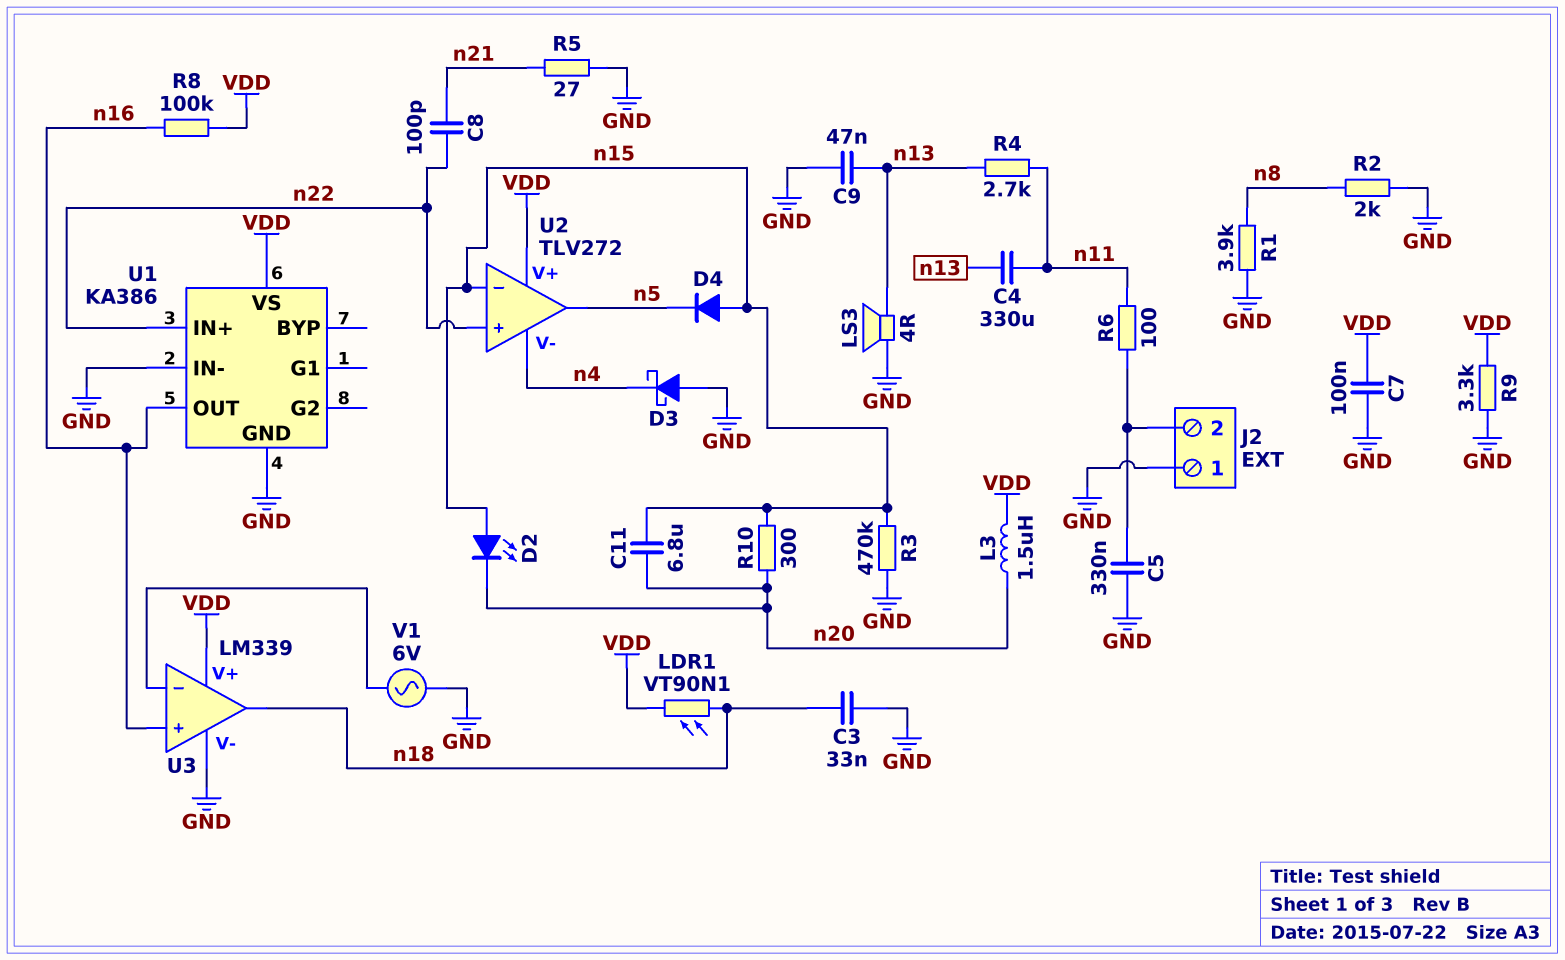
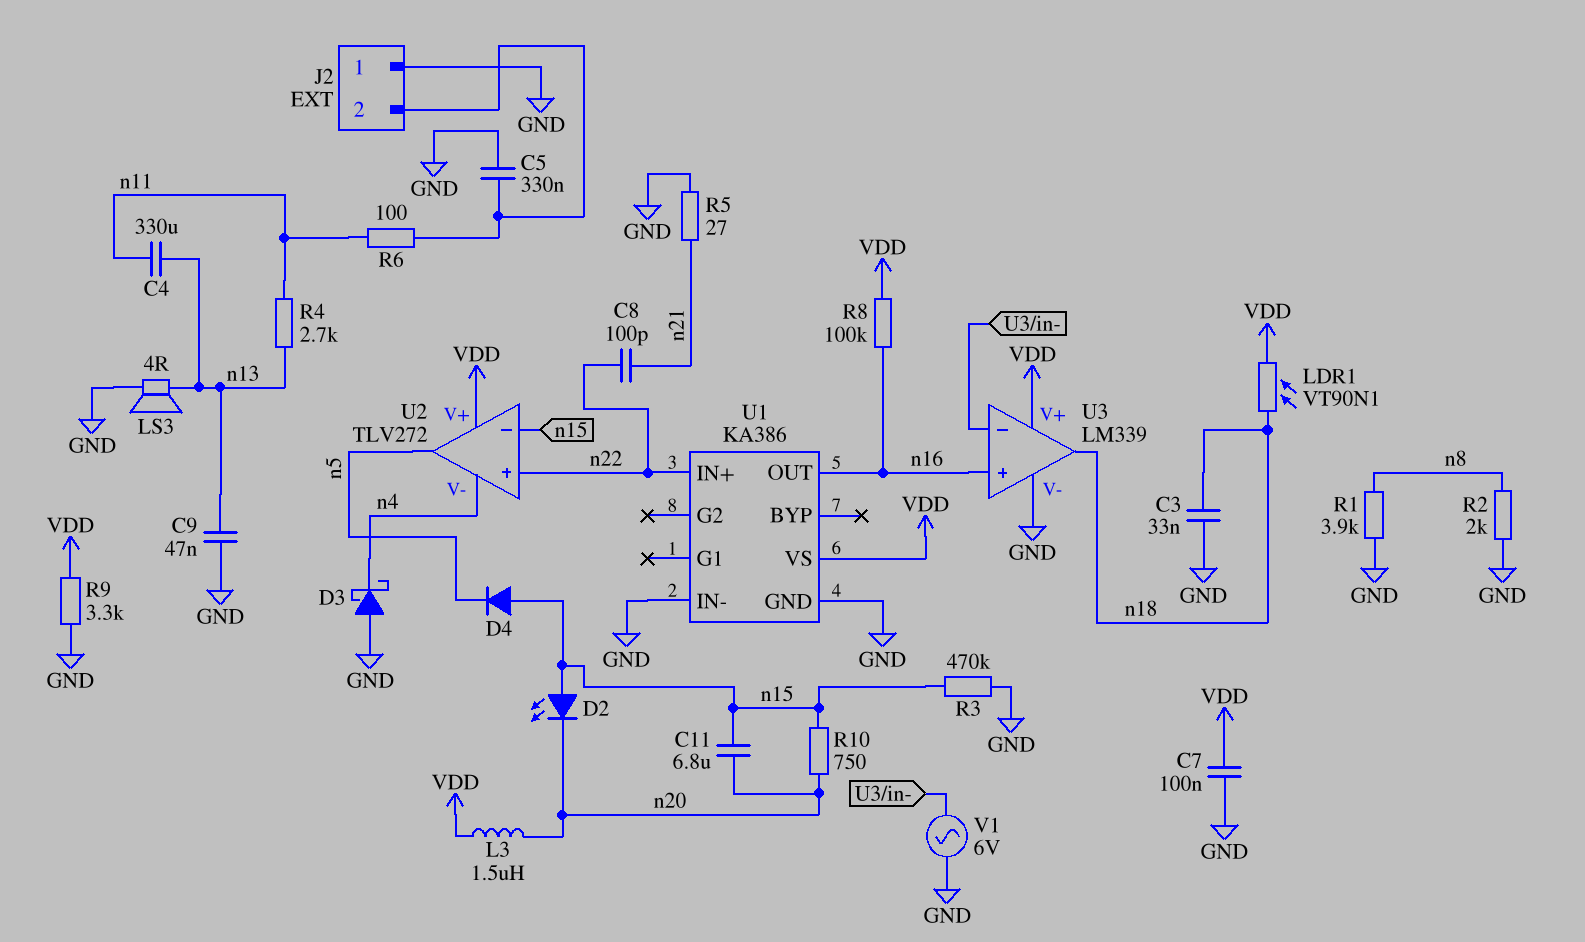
R10: 300 (n15, n20) -> 750 (n15, n20)

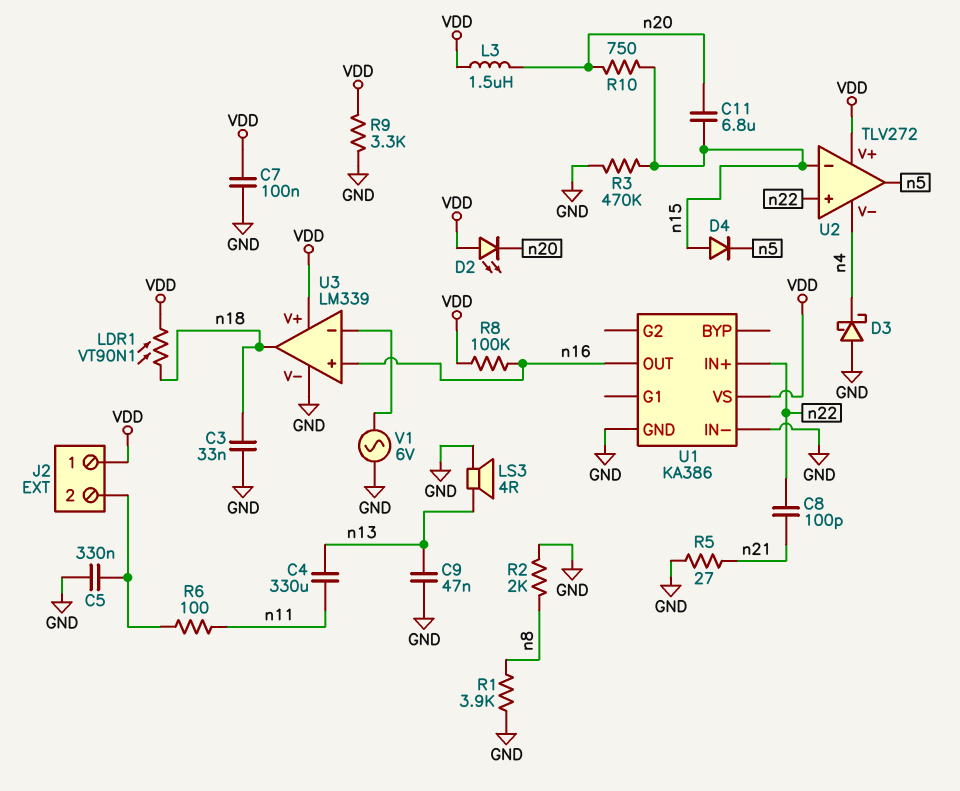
D2: LED (A n15, K n20) -> LED (A VDD, K n20)
J2 pin 1: GND -> VDD
R4: 2.7k (n11, n13) -> none

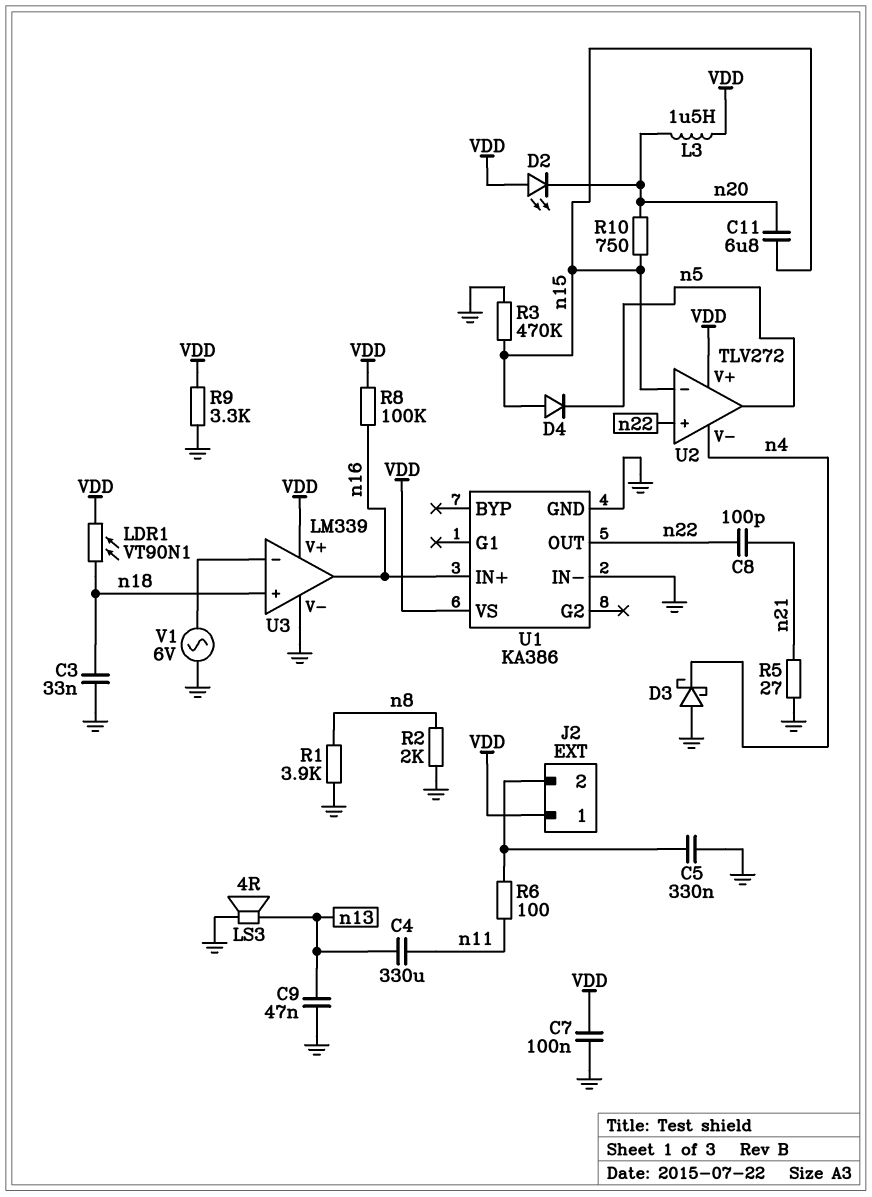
U1 pin IN+: n22 -> n16
U1 pin OUT: n16 -> n22
U3 pin in+: n16 -> n18
U3 pin out: n18 -> n16

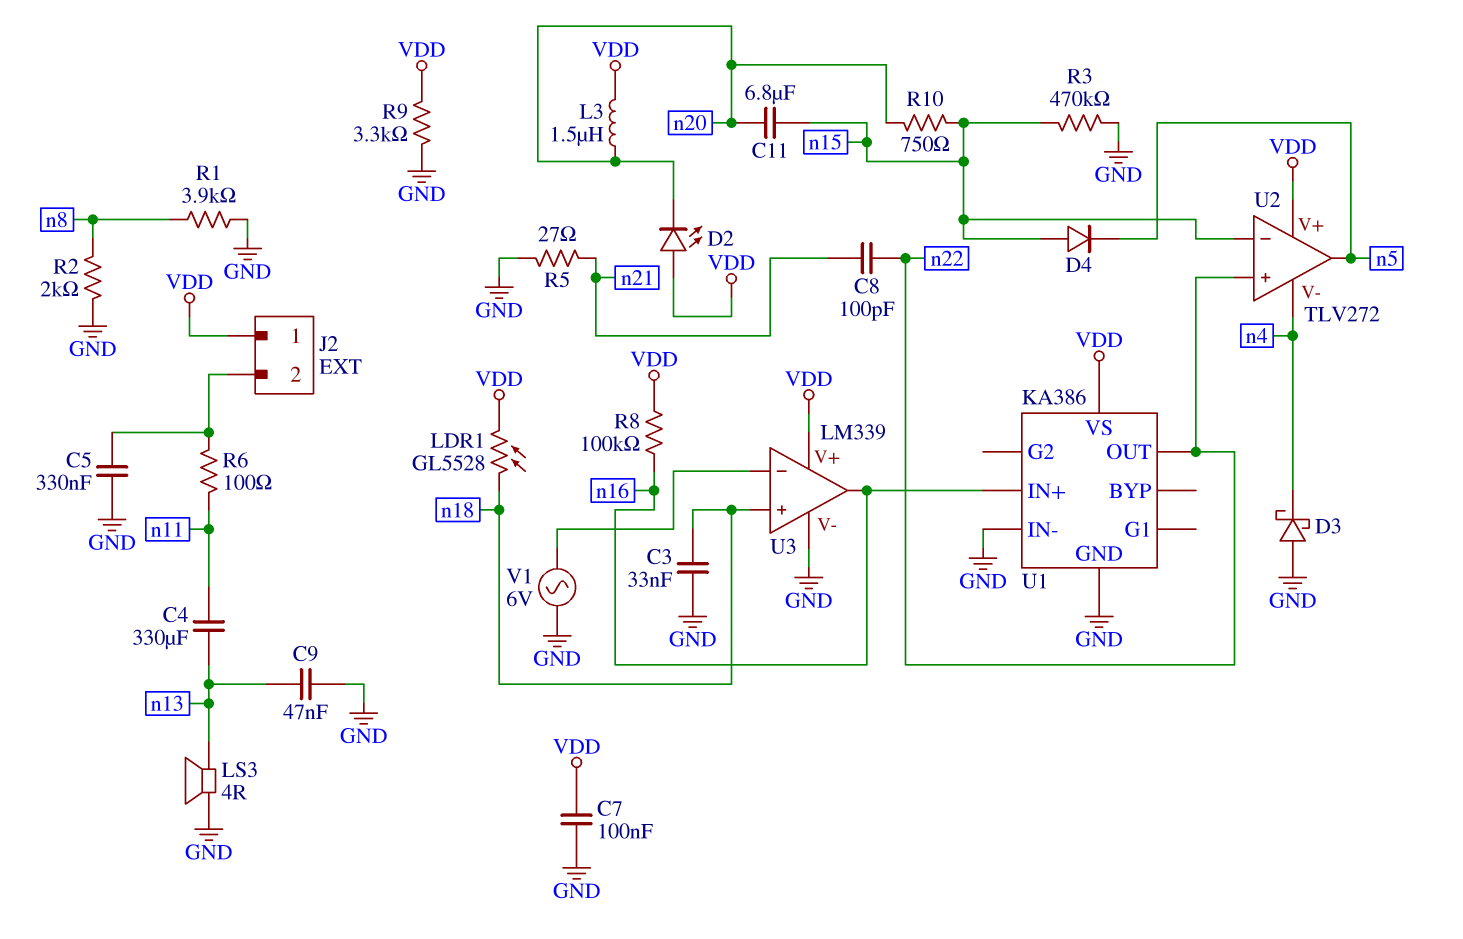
LDR1: VT90N1 (VDD, n18) -> GL5528 (VDD, n18)

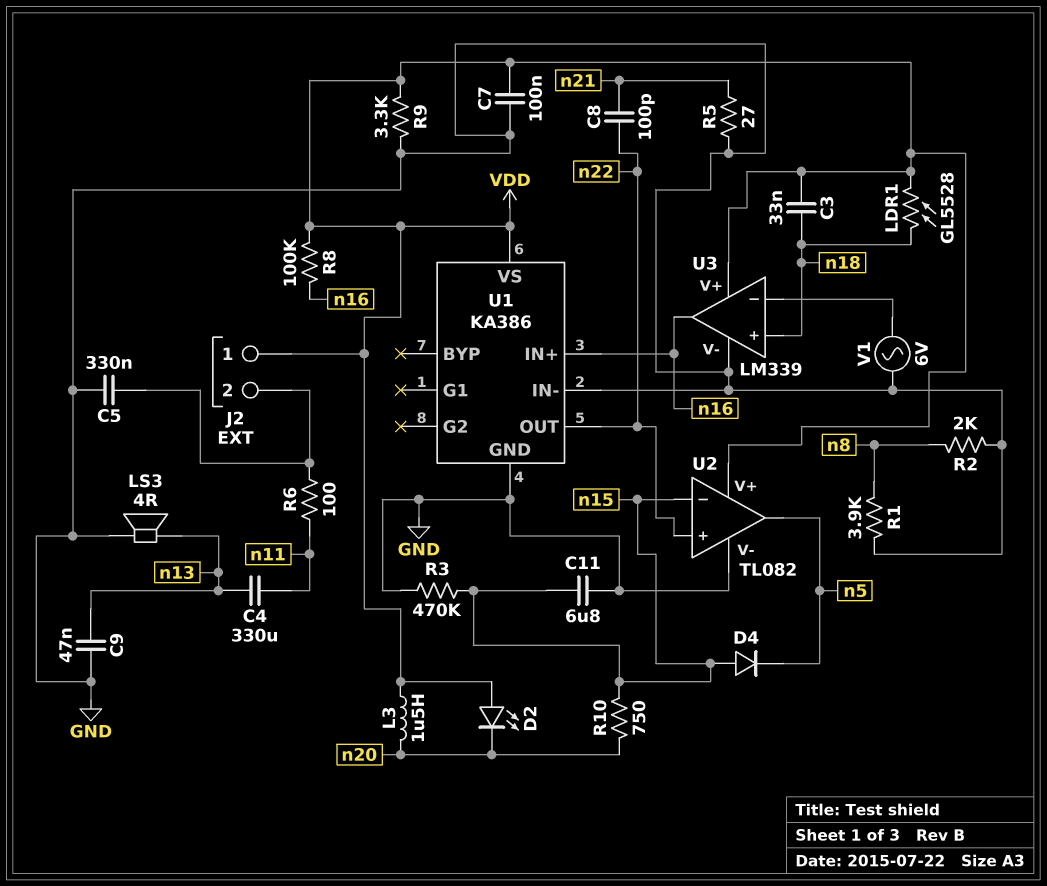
C3: 33nF (GND, n18) -> 33nF (VDD, n18)
C11: 6.8uF (n15, n20) -> 6.8uF (GND, n15)
D3: schottky (A GND, K n4) -> none
U2: TLV272 -> TL082
U2 pin V-: n4 -> GND

